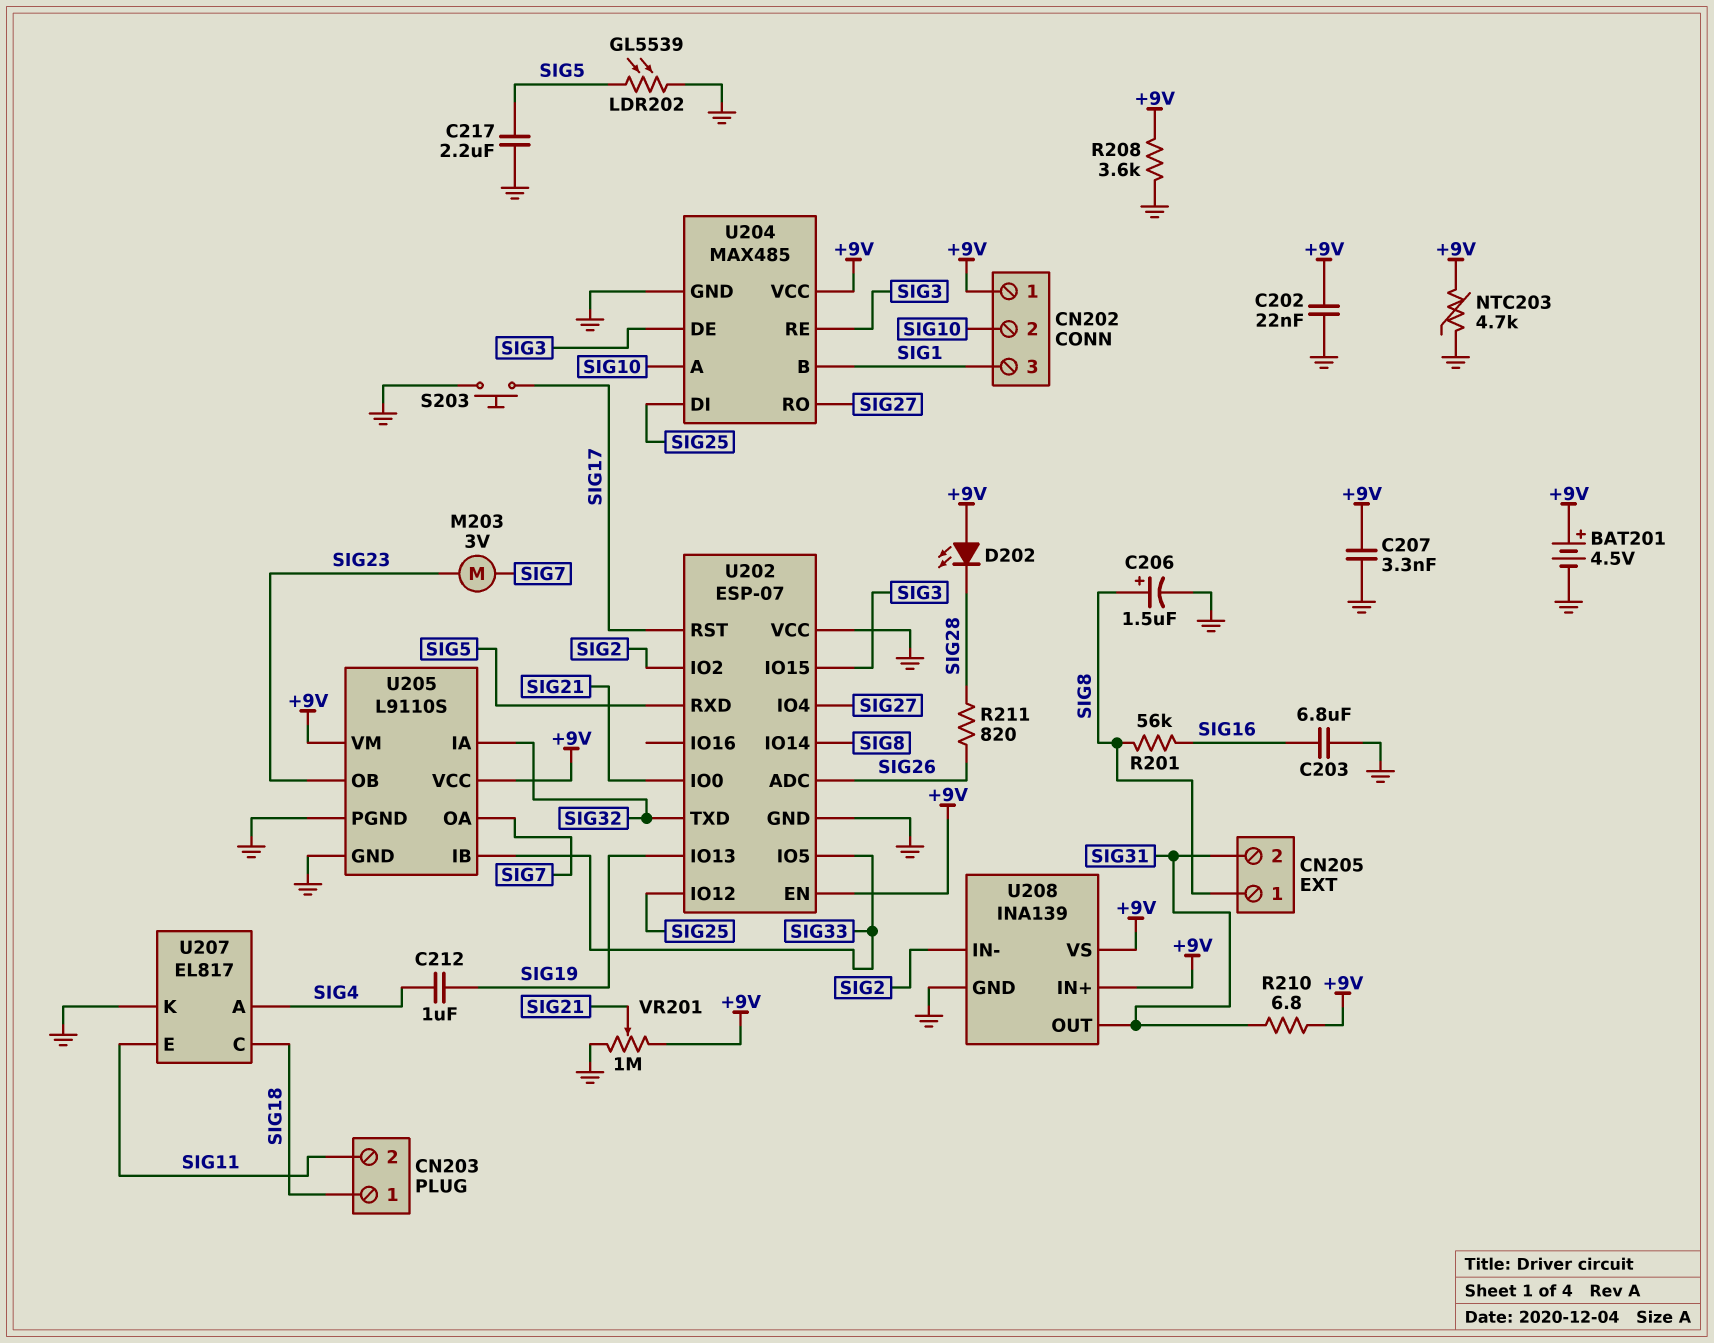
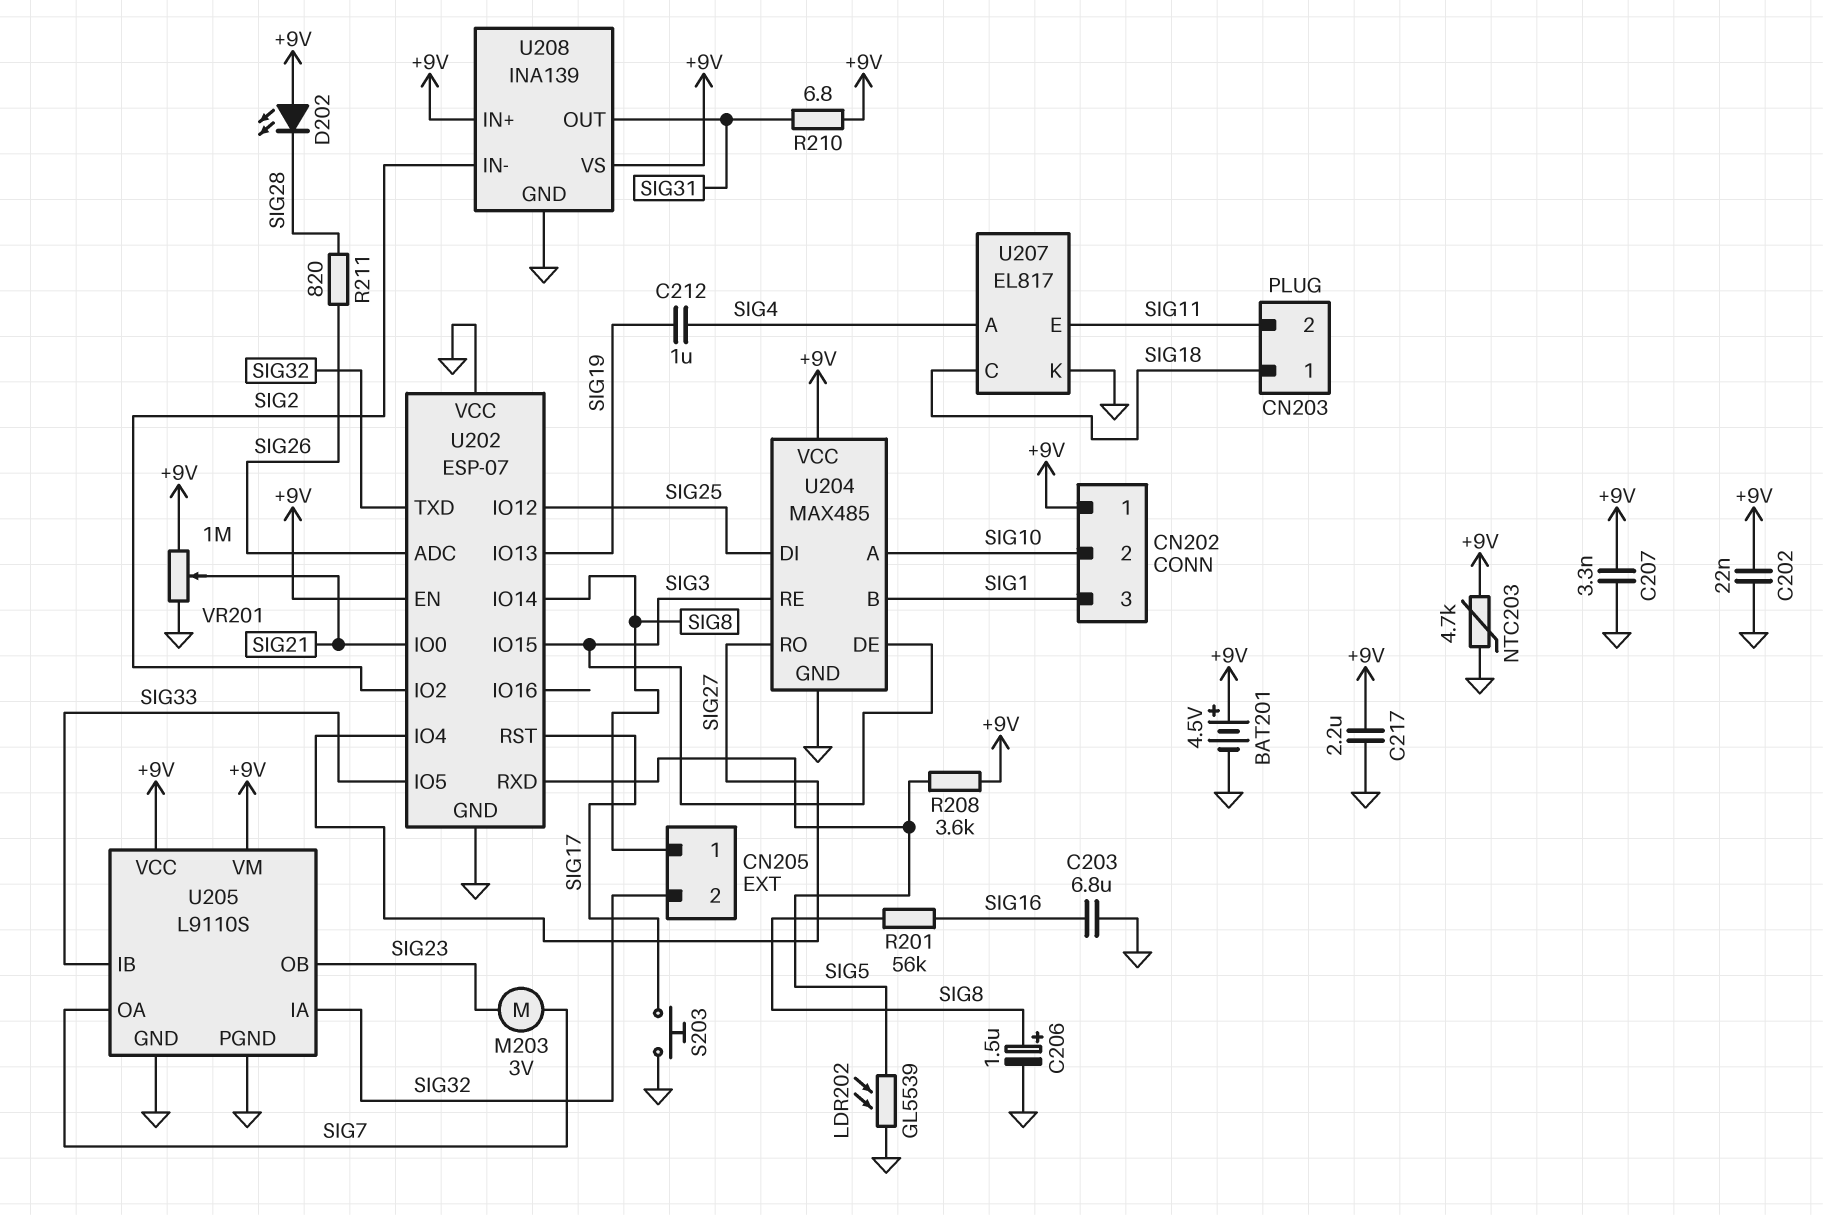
C217: 2.2uF (GND, SIG5) -> 2.2uF (+9V, GND)
CN205 pin 2: SIG31 -> SIG32
R208: 3.6k (+9V, GND) -> 3.6k (+9V, SIG5)

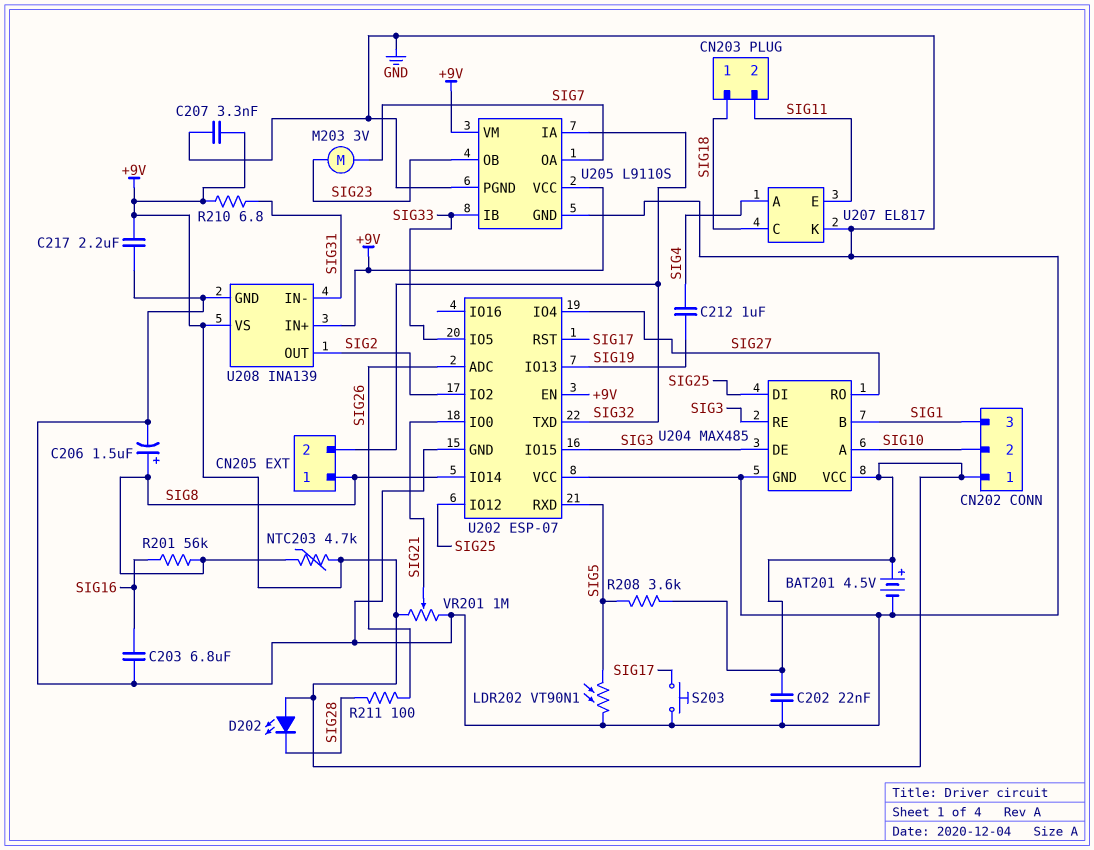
LDR202: GL5539 (GND, SIG5) -> VT90N1 (GND, SIG5)
NTC203: 4.7k (+9V, GND) -> 4.7k (+9V, SIG8)
R211: 820 (SIG26, SIG28) -> 100 (SIG26, SIG28)
U208 pin IN-: SIG2 -> SIG31
U208 pin OUT: SIG31 -> SIG2

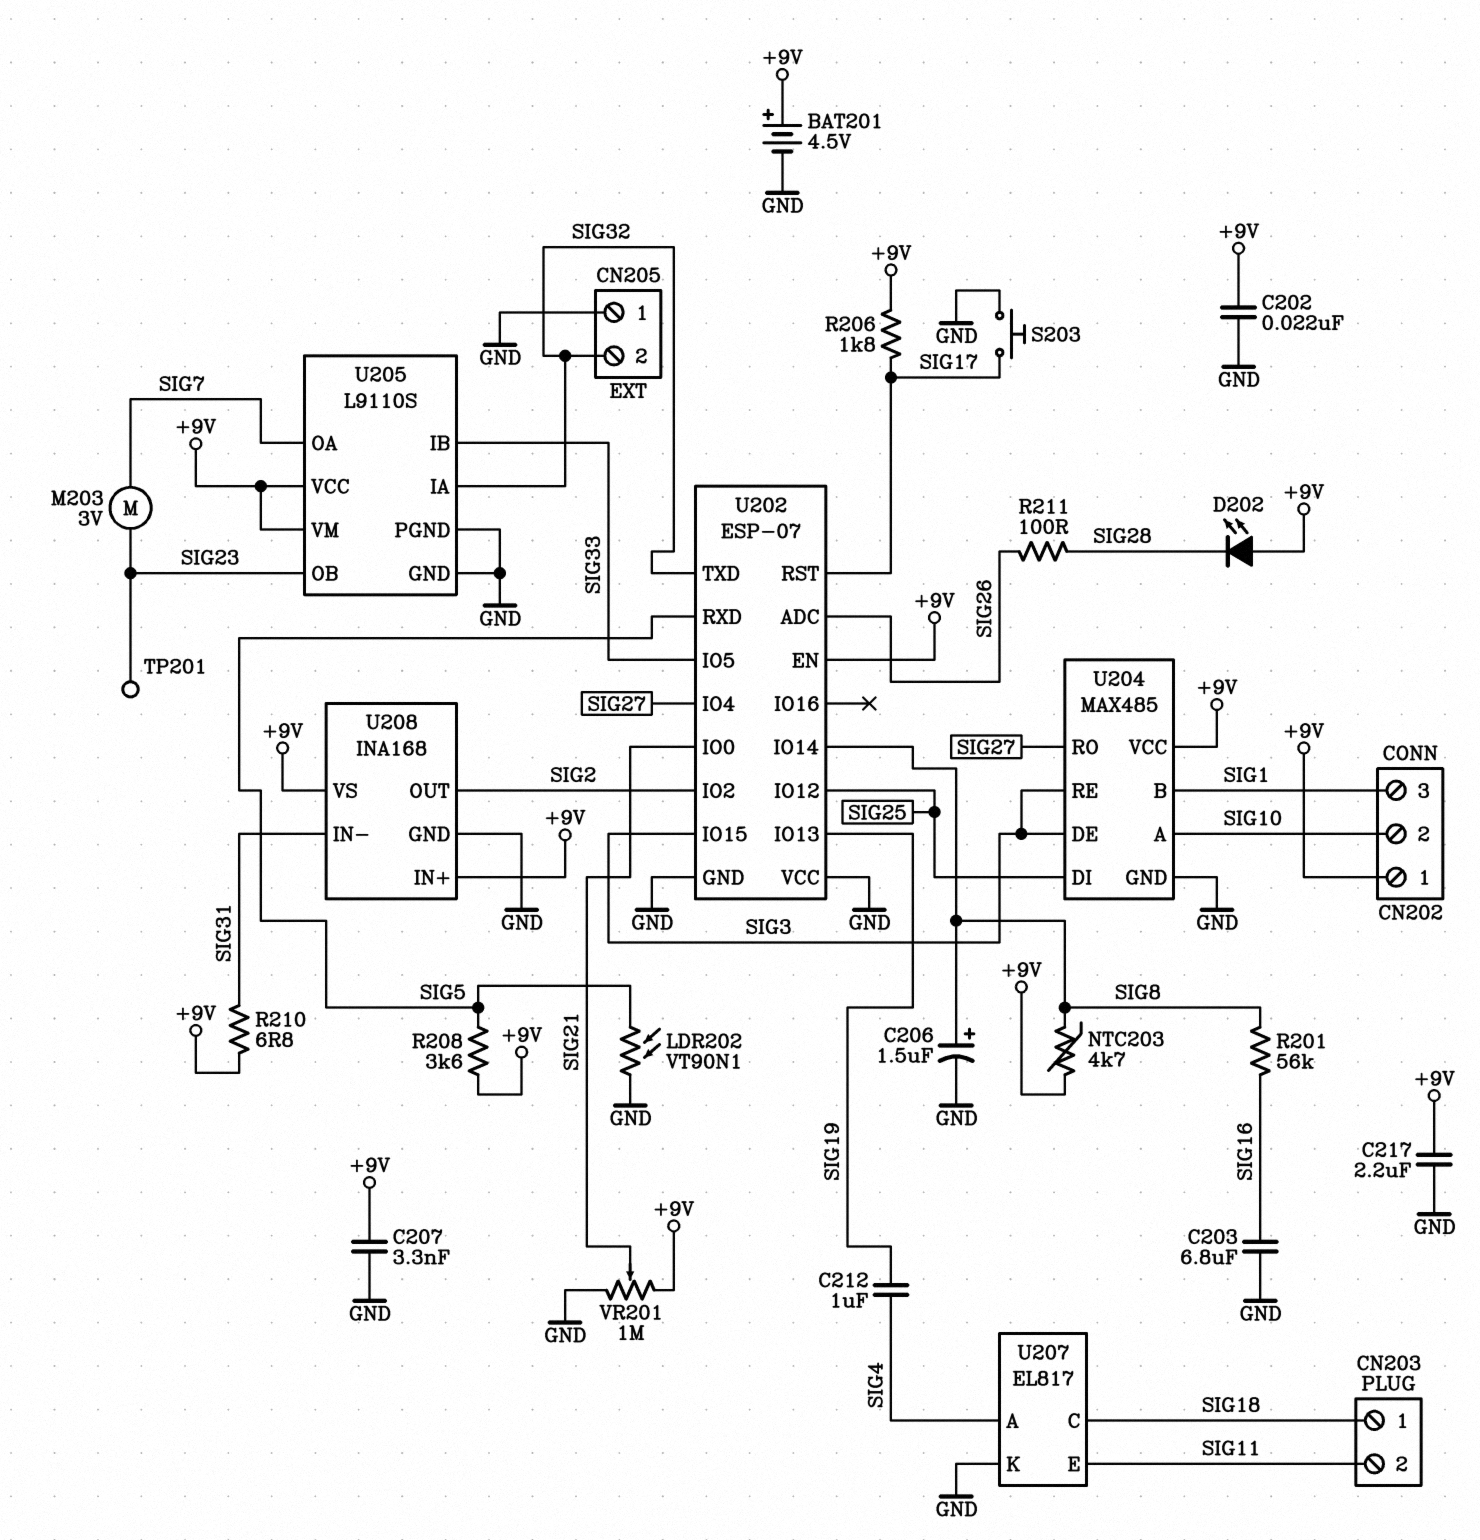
CN205 pin 1: SIG8 -> GND
R206: none -> 1.8k (+9V, SIG17)
TP201: none -> test point (SIG23)
U208: INA139 -> INA168

